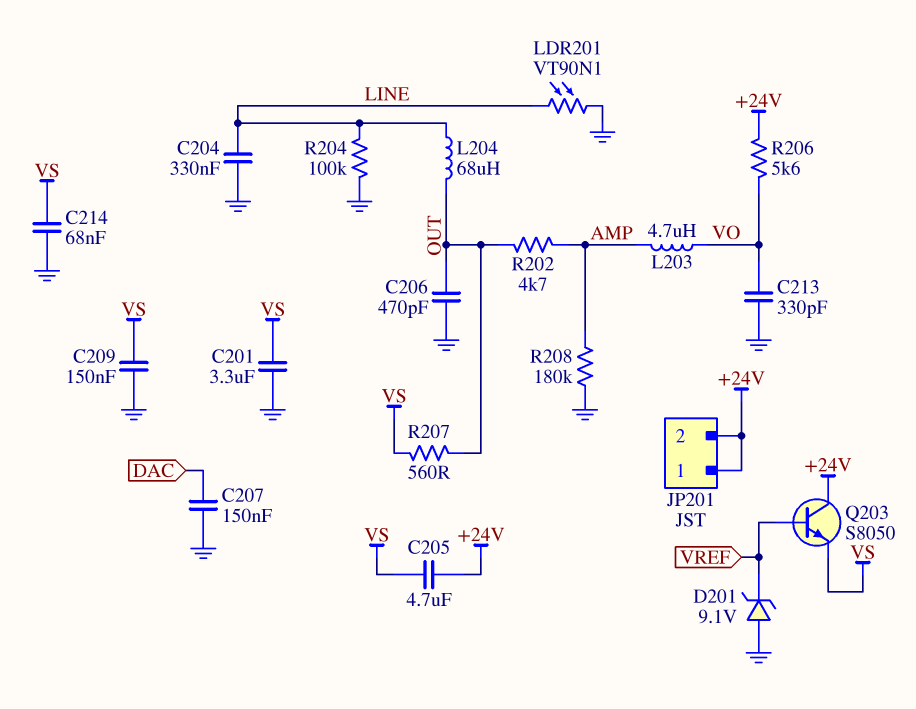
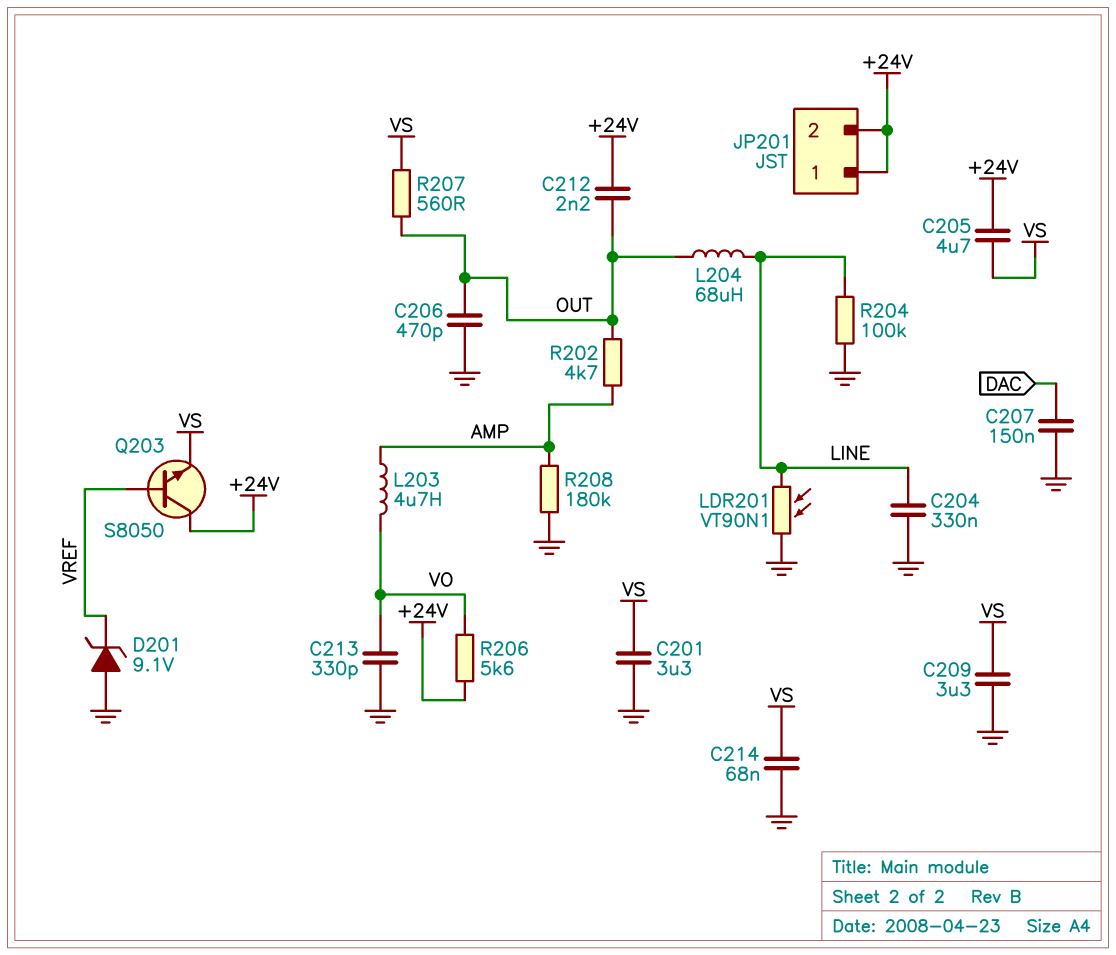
C209: 150nF (GND, VS) -> 3.3uF (GND, VS)
C212: none -> 2.2nF (+24V, OUT)

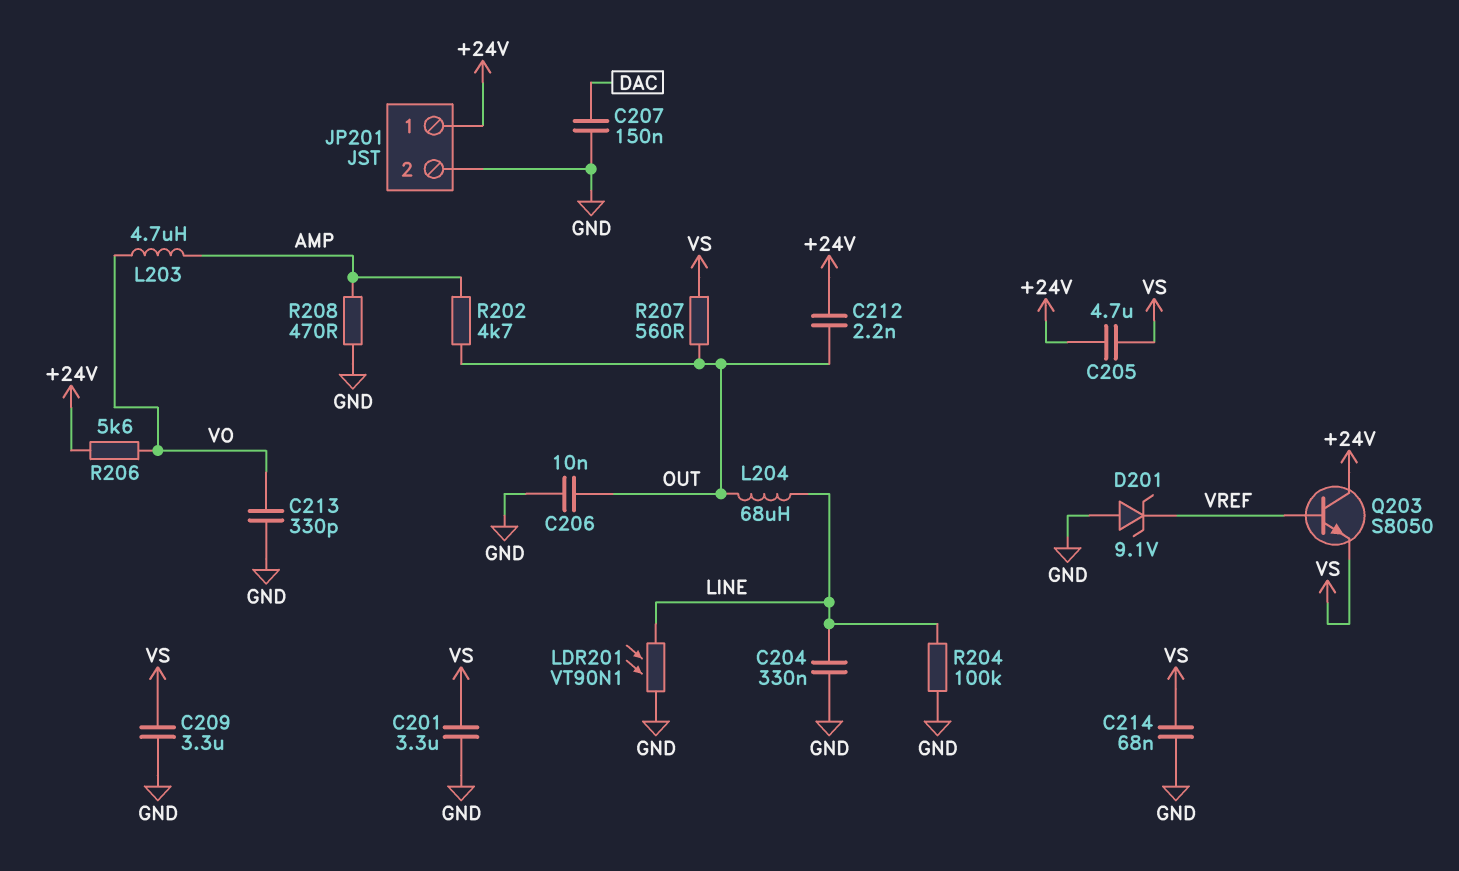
C206: 470pF (GND, OUT) -> 10nF (GND, OUT)
JP201 pin 2: +24V -> GND
R208: 180k (AMP, GND) -> 470 (AMP, GND)

